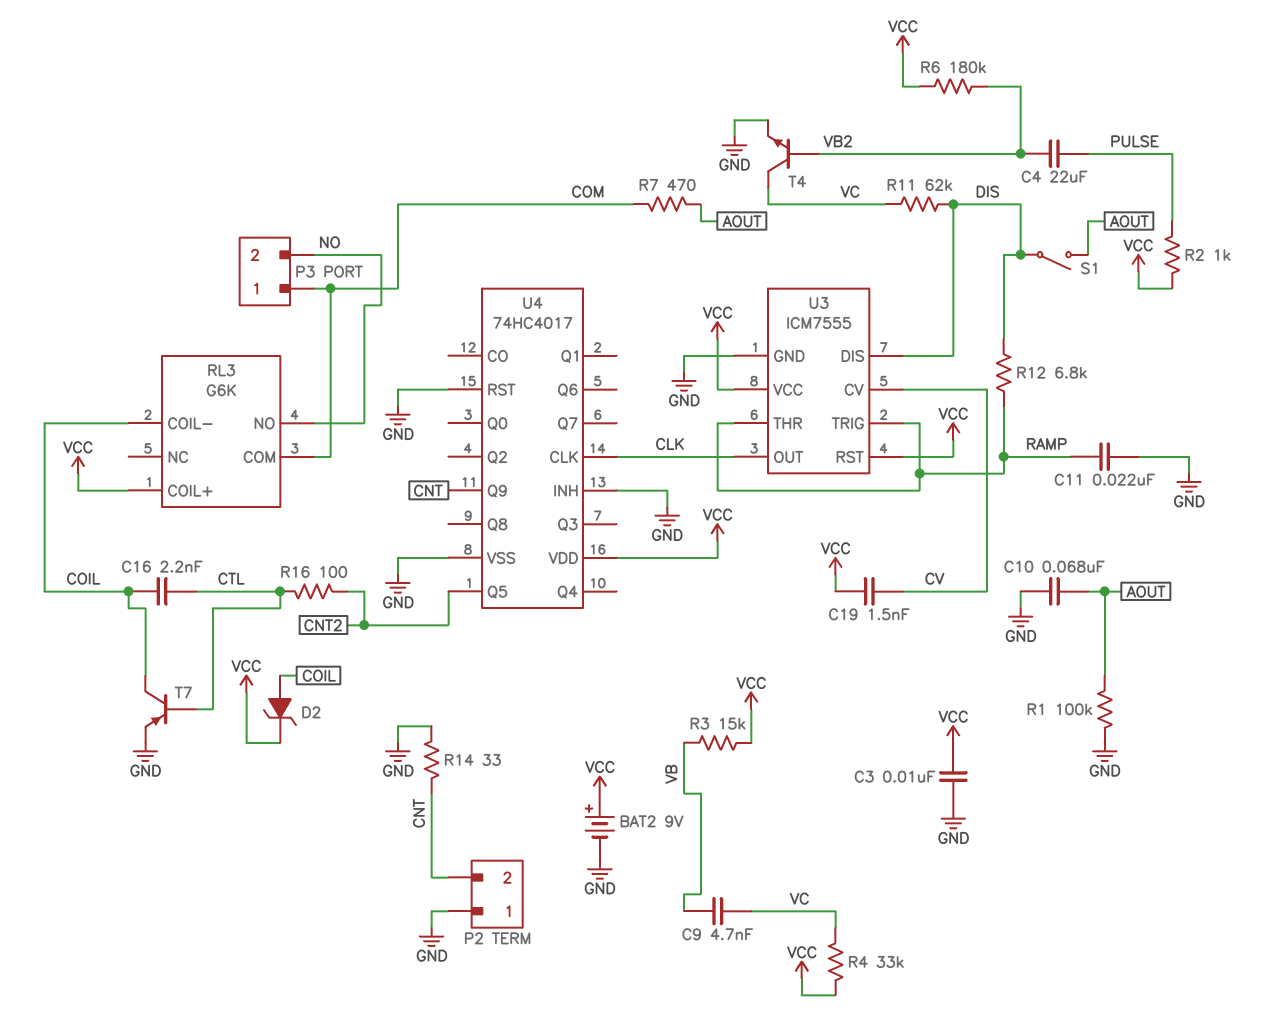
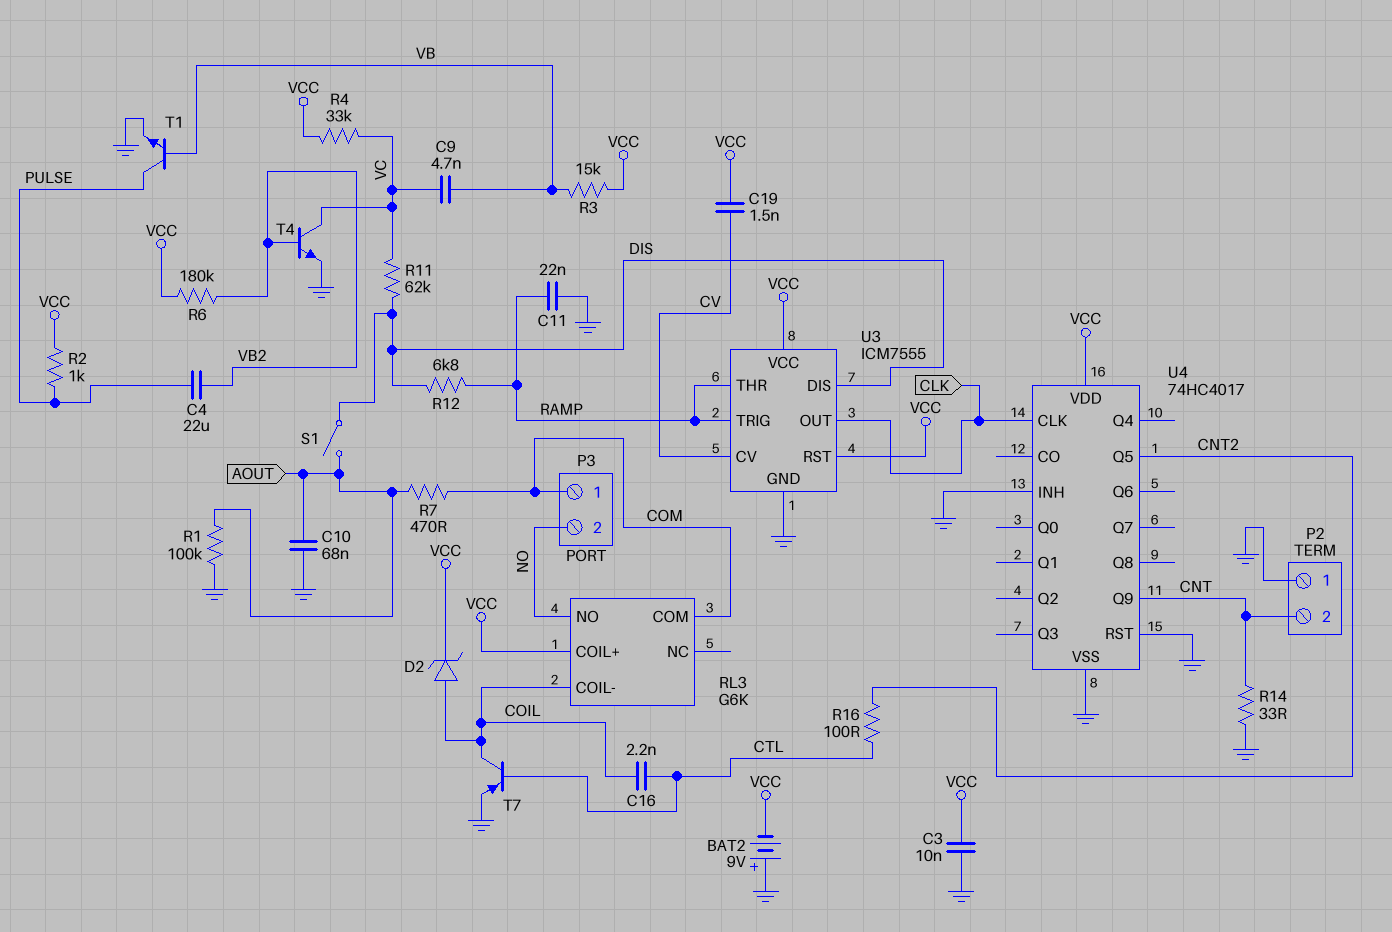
BAT2: 9V (plus VCC, minus GND) -> 9V (plus GND, minus VCC)
T1: none -> NPN (B VB, C PULSE, E GND)

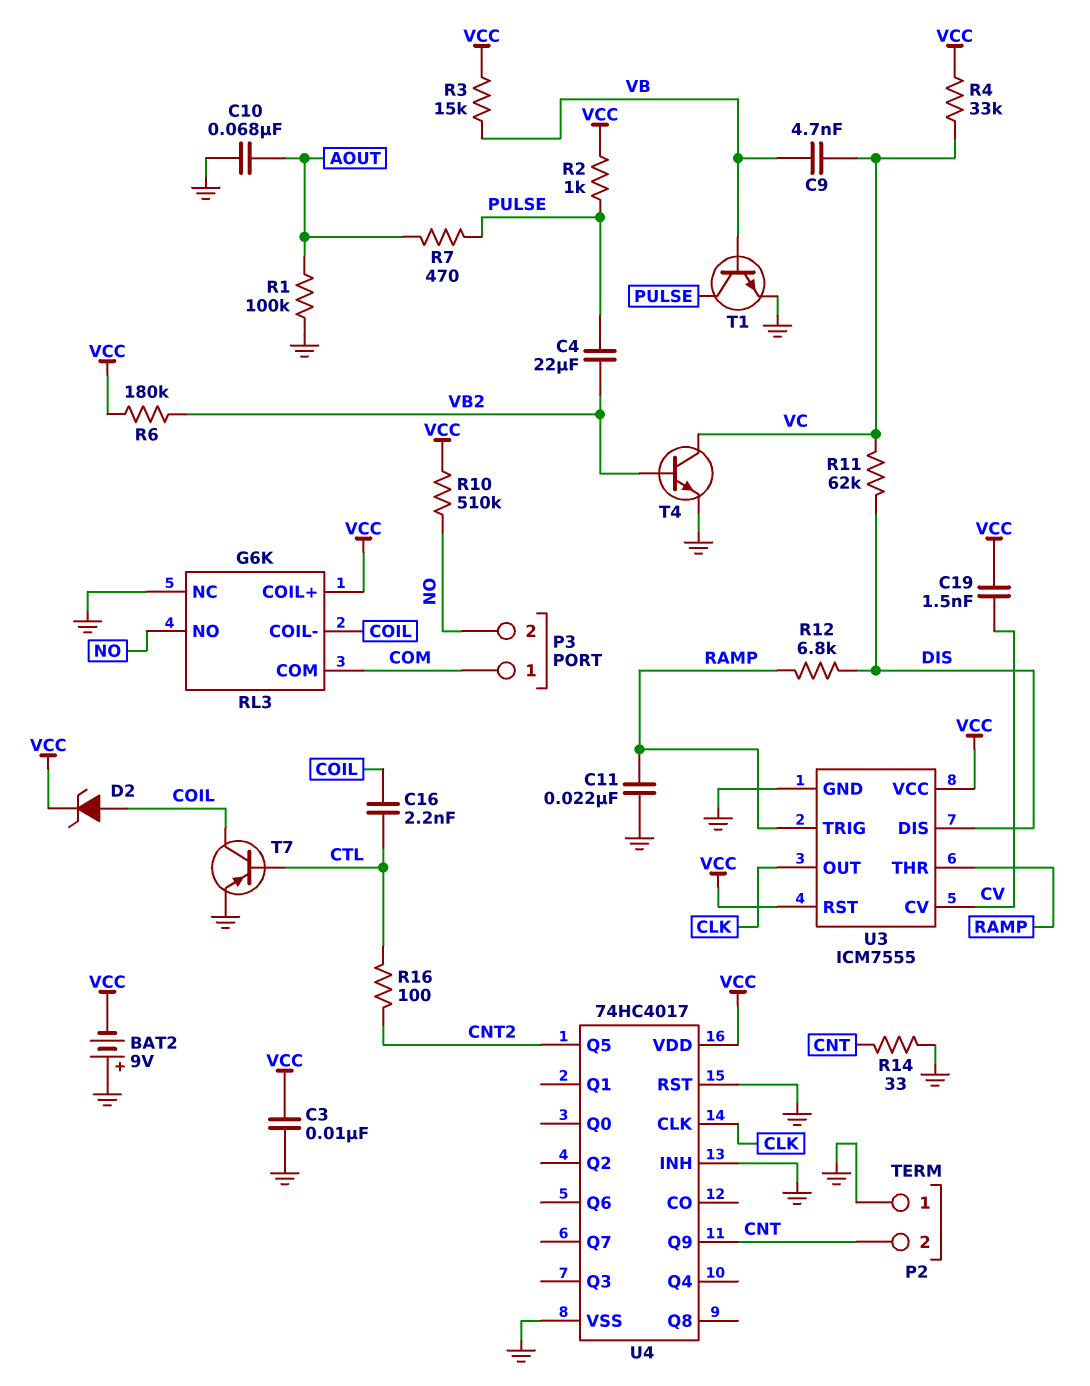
R7: 470 (AOUT, COM) -> 470 (AOUT, PULSE)
R10: none -> 510k (NO, VCC)
RL3 pin NC: none -> GND
S1: switch (AOUT, DIS) -> none

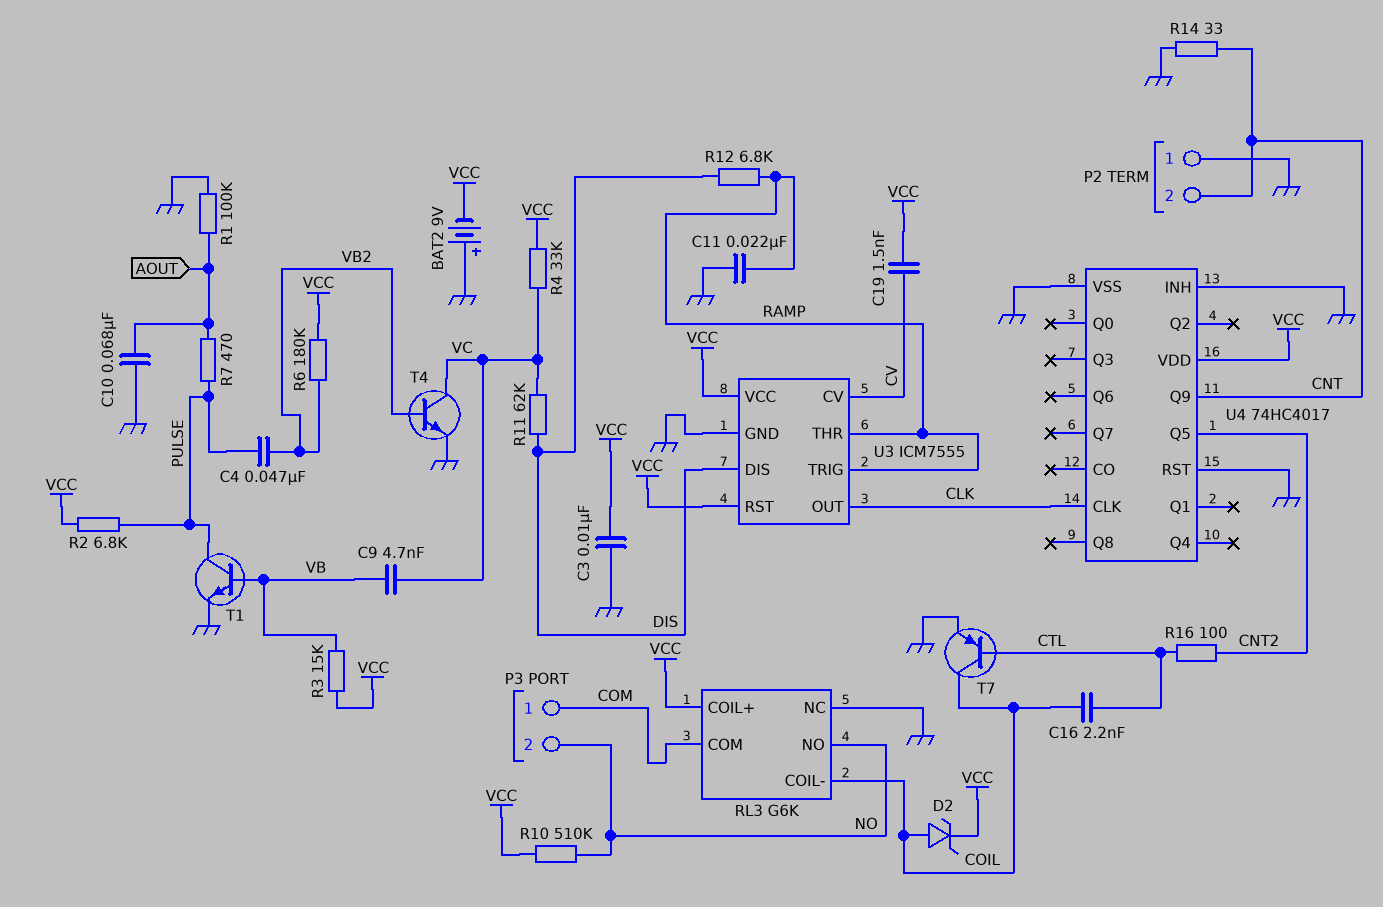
C4: 22uF (PULSE, VB2) -> 47nF (PULSE, VB2)
R2: 1k (PULSE, VCC) -> 6.8k (PULSE, VCC)

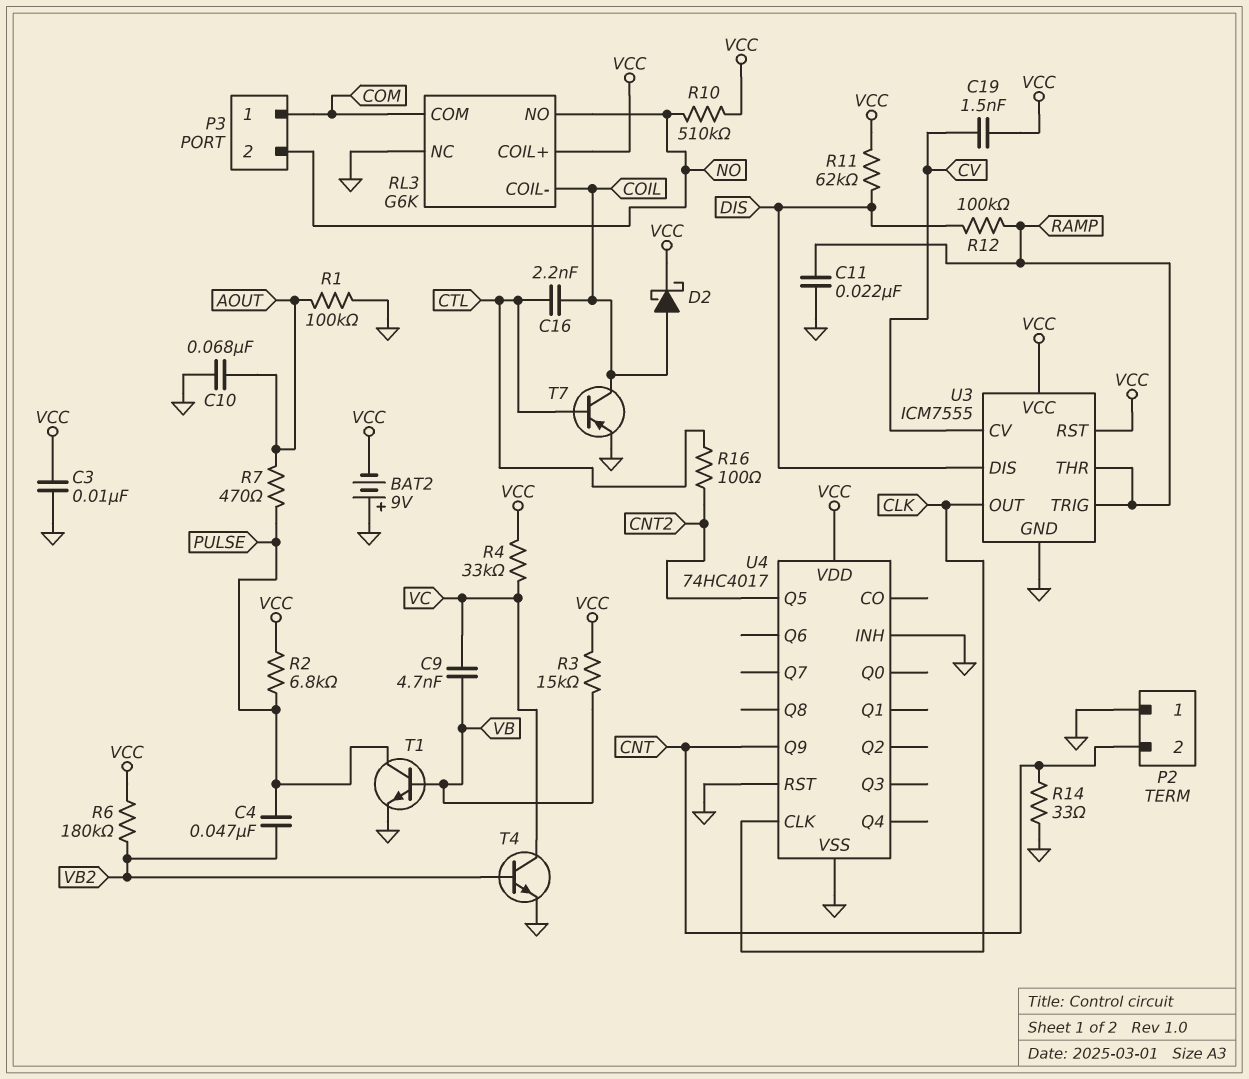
D2: zener (A COIL, K VCC) -> schottky (A COIL, K VCC)
R11: 62k (DIS, VC) -> 62k (DIS, VCC)
R12: 6.8k (DIS, RAMP) -> 100k (DIS, RAMP)

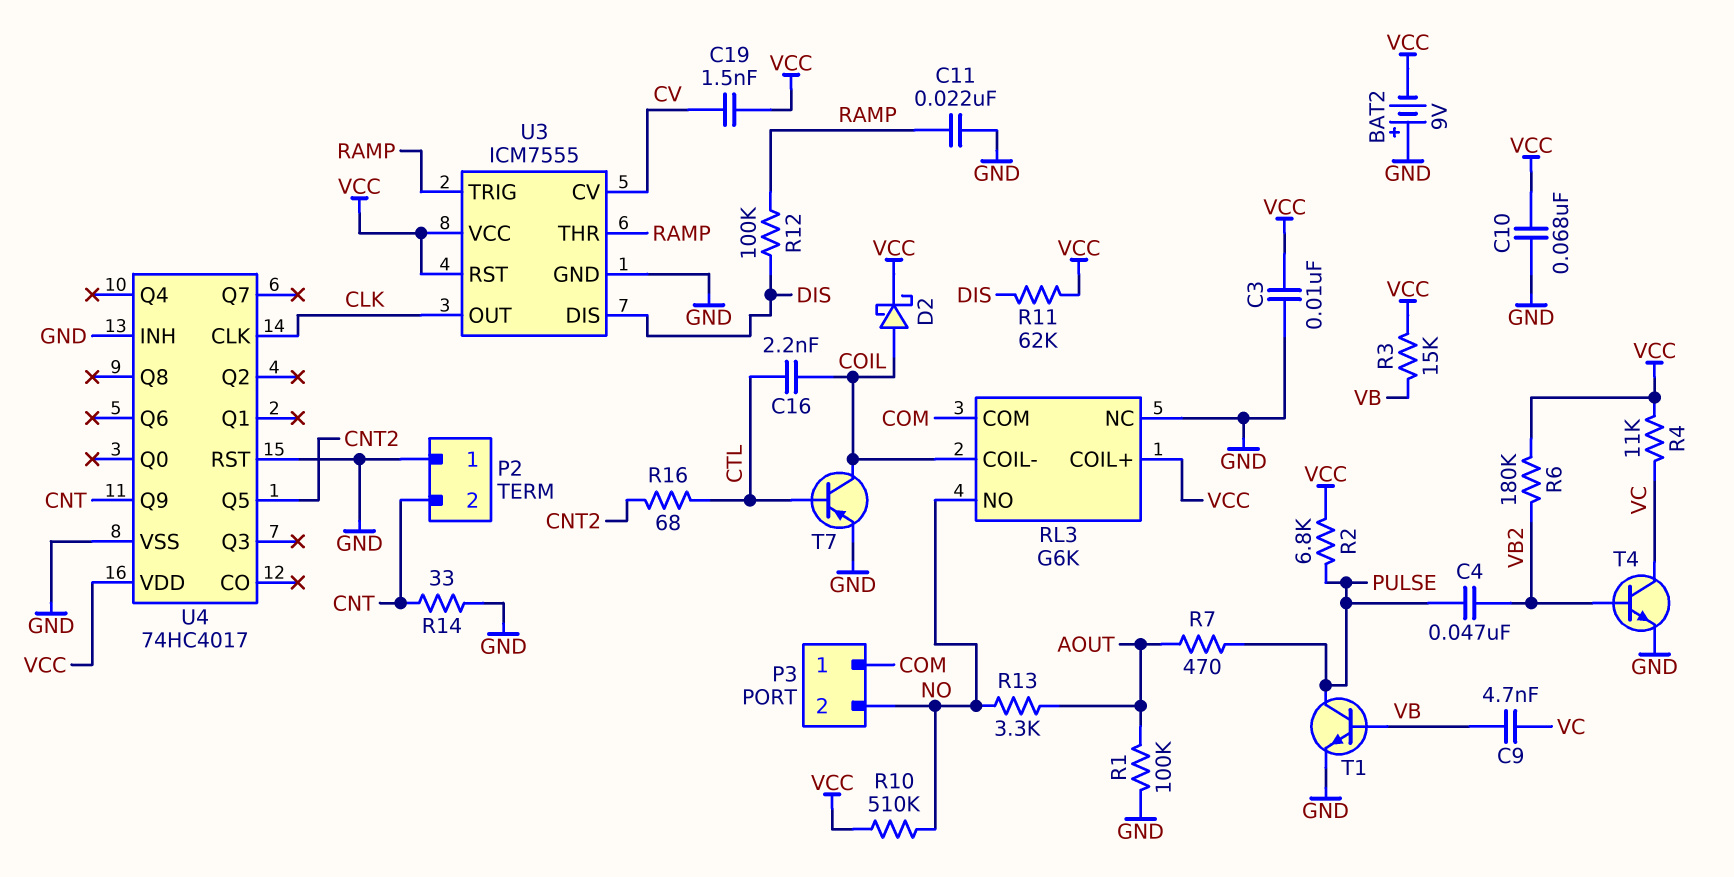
C10: 68nF (AOUT, GND) -> 68nF (GND, VCC)
R4: 33k (VC, VCC) -> 11k (VC, VCC)
R13: none -> 3.3k (AOUT, NO)
R16: 100 (CNT2, CTL) -> 68 (CNT2, CTL)

